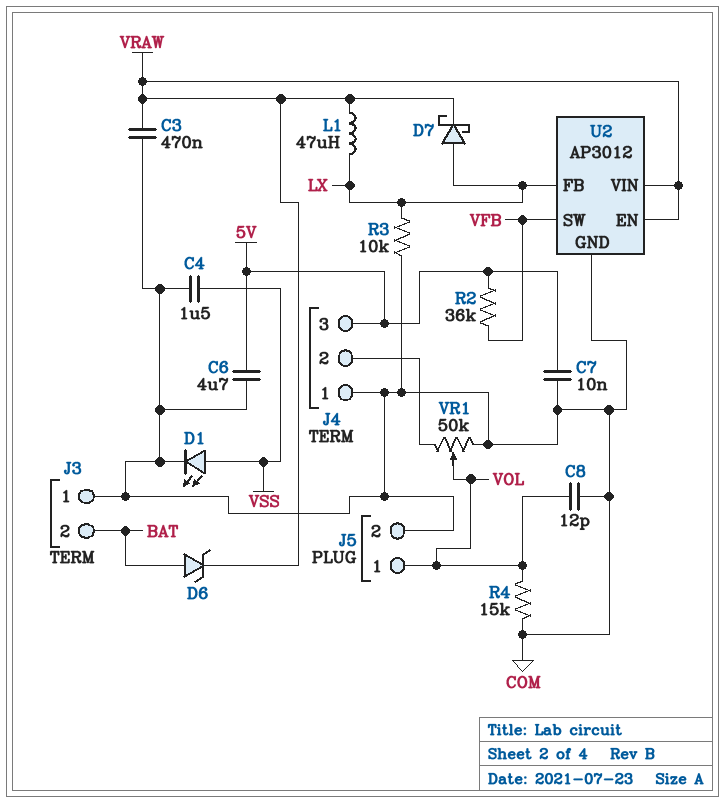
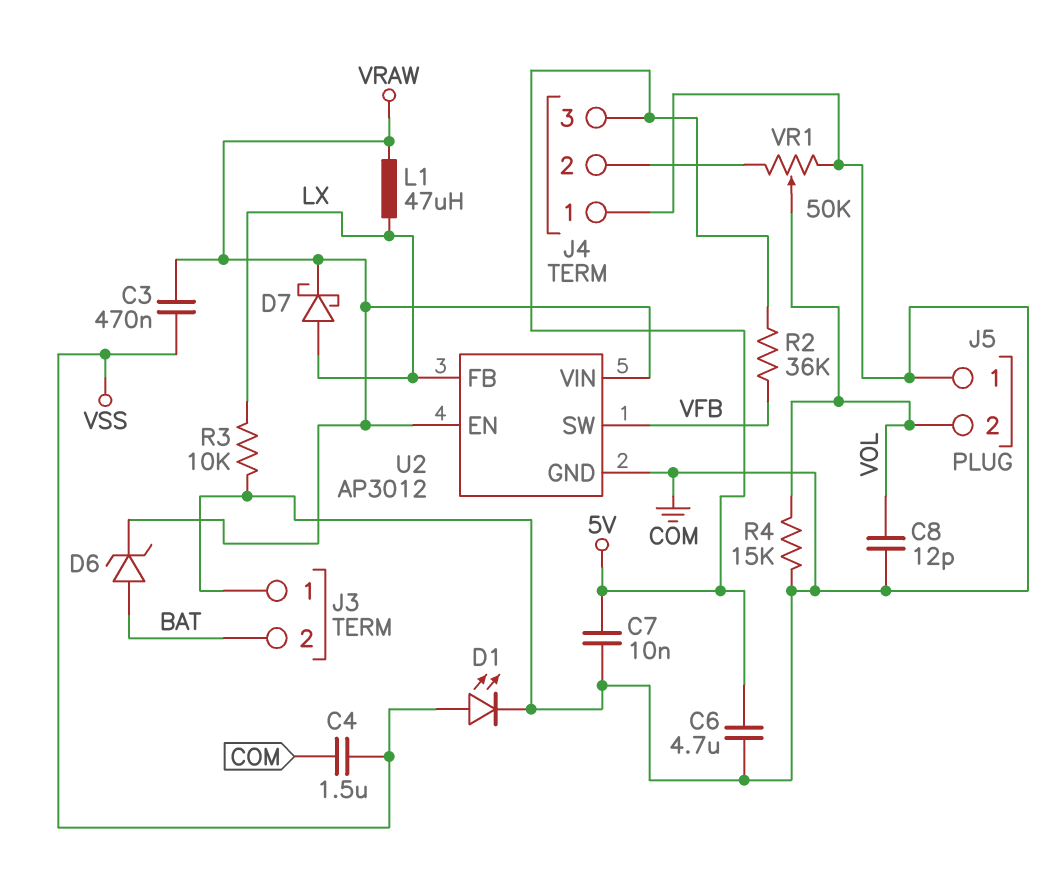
C3: 470nF (COM, VRAW) -> 470nF (VRAW, VSS)
J5 pin 1: VOL -> COM
J5 pin 2: COM -> VOL

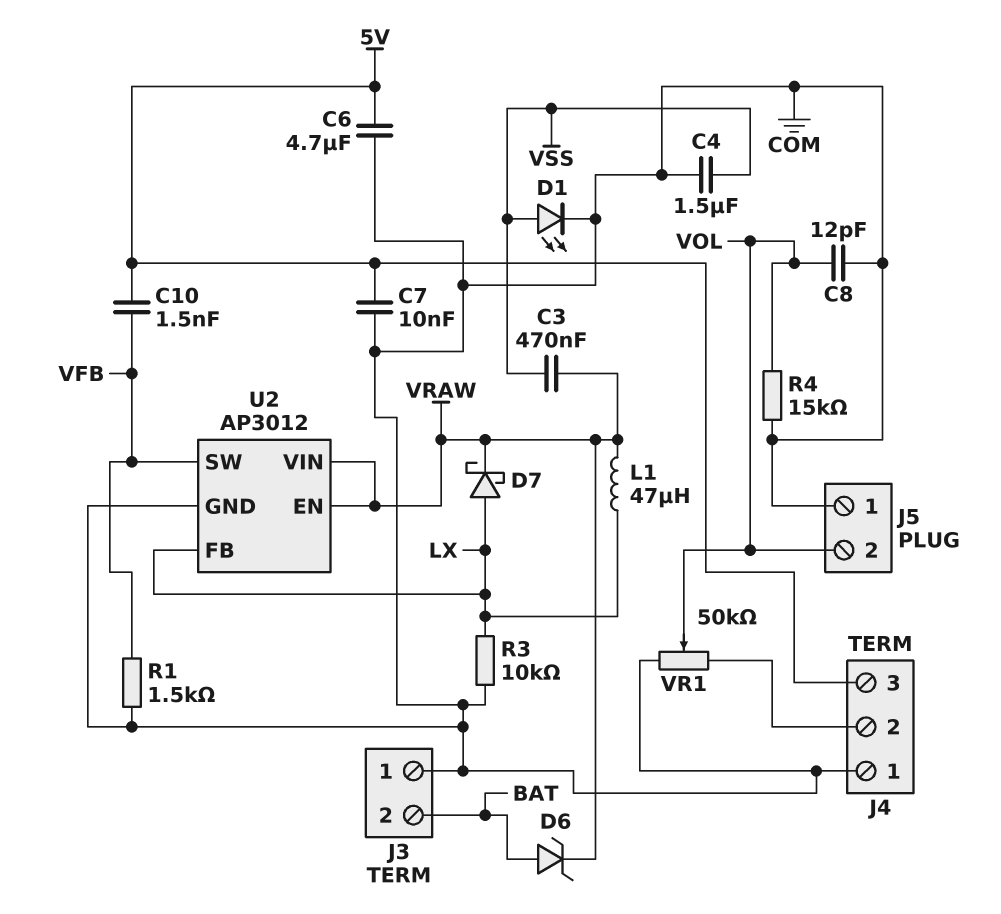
C10: none -> 1.5nF (5V, VFB)
R1: none -> 1.5k (COM, VFB)
R2: 36k (5V, VFB) -> none

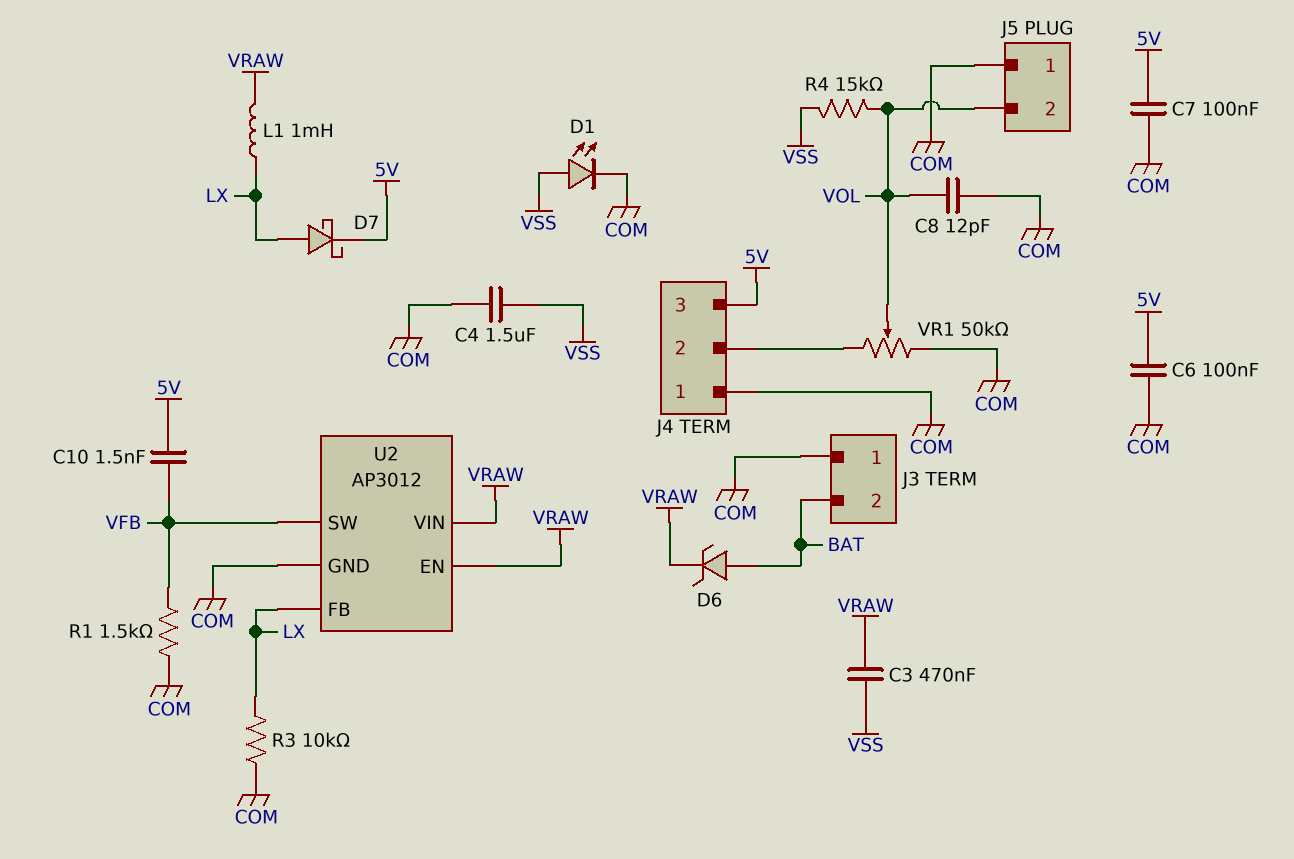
C6: 4.7uF (5V, COM) -> 100nF (5V, COM)
C7: 10nF (5V, COM) -> 100nF (5V, COM)
D7: schottky (A LX, K VRAW) -> schottky (A LX, K 5V)
L1: 47uH (LX, VRAW) -> 1mH (LX, VRAW)
R4: 15k (COM, VOL) -> 15k (VOL, VSS)

